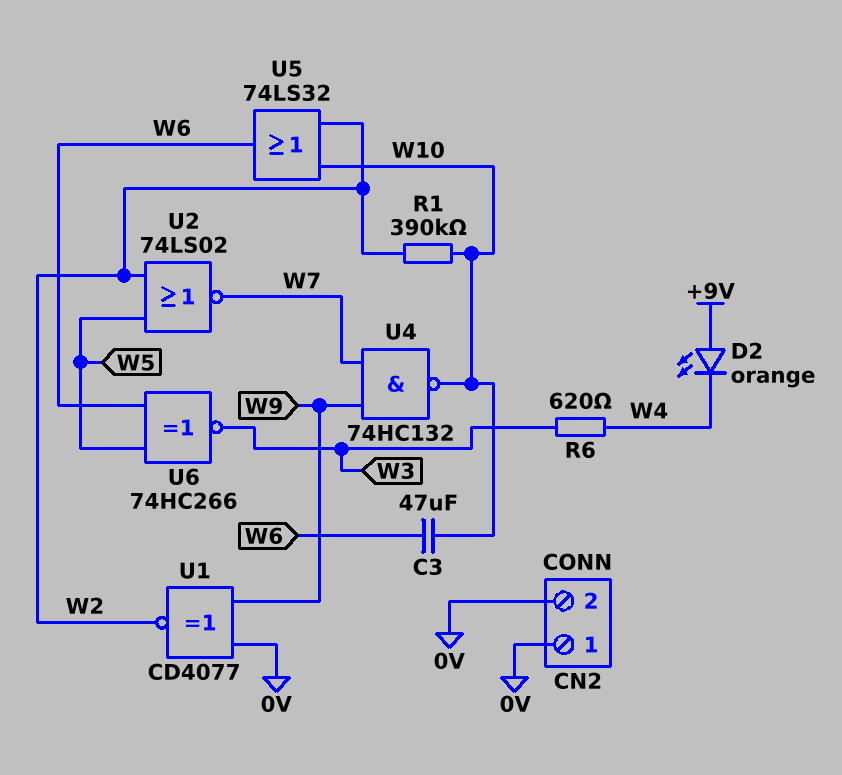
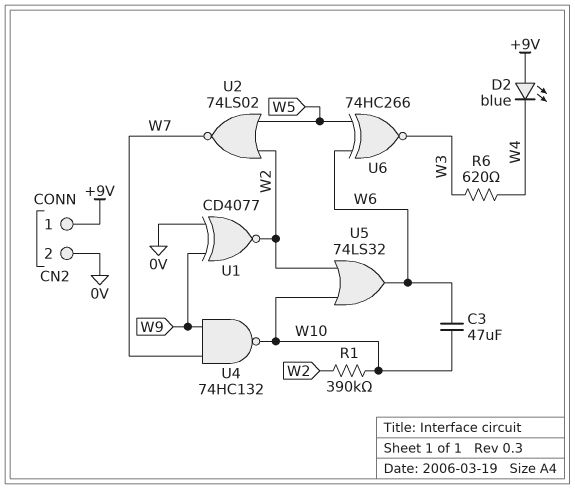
CN2 pin 1: 0V -> +9V
D2: LED orange (A +9V, K W4) -> LED blue (A +9V, K W4)

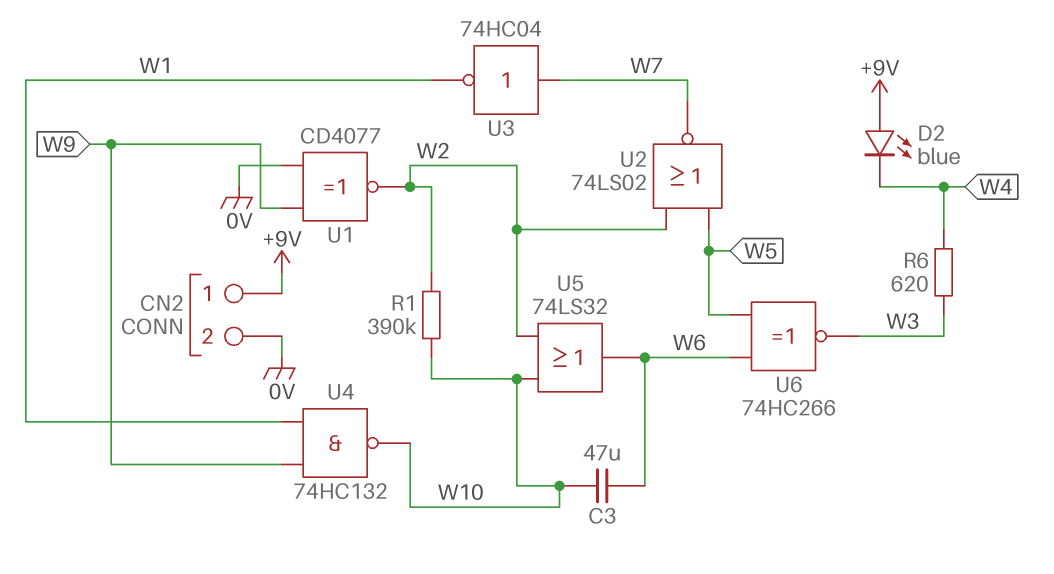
U3: none -> NOT 74HC04 (in W7, out W1)
U4: NAND 74HC132 (in W7, in W9, out W10) -> NAND 74HC132 (in W1, in W9, out W10)

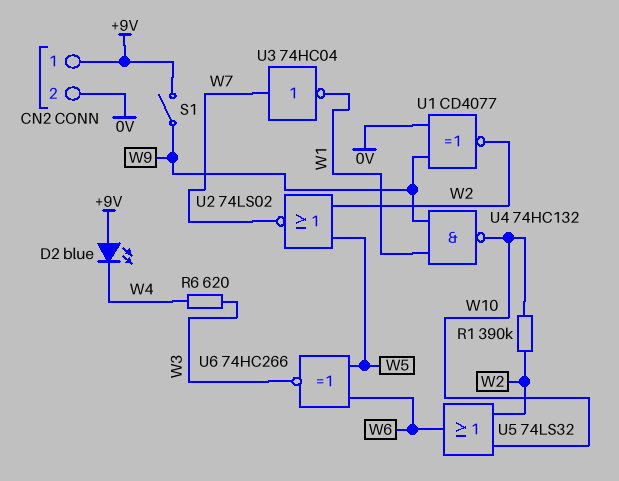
C3: 47uF (W6, W10) -> none
S1: none -> switch (+9V, W9)

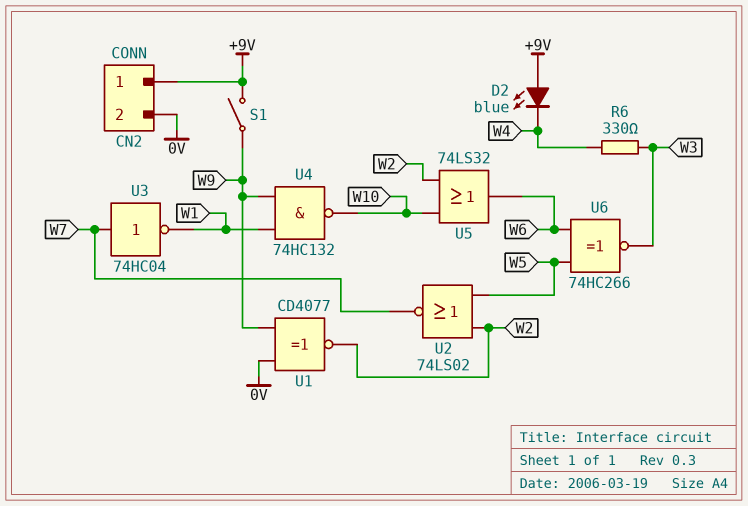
R1: 390k (W2, W10) -> none
R6: 620 (W3, W4) -> 330 (W3, W4)

